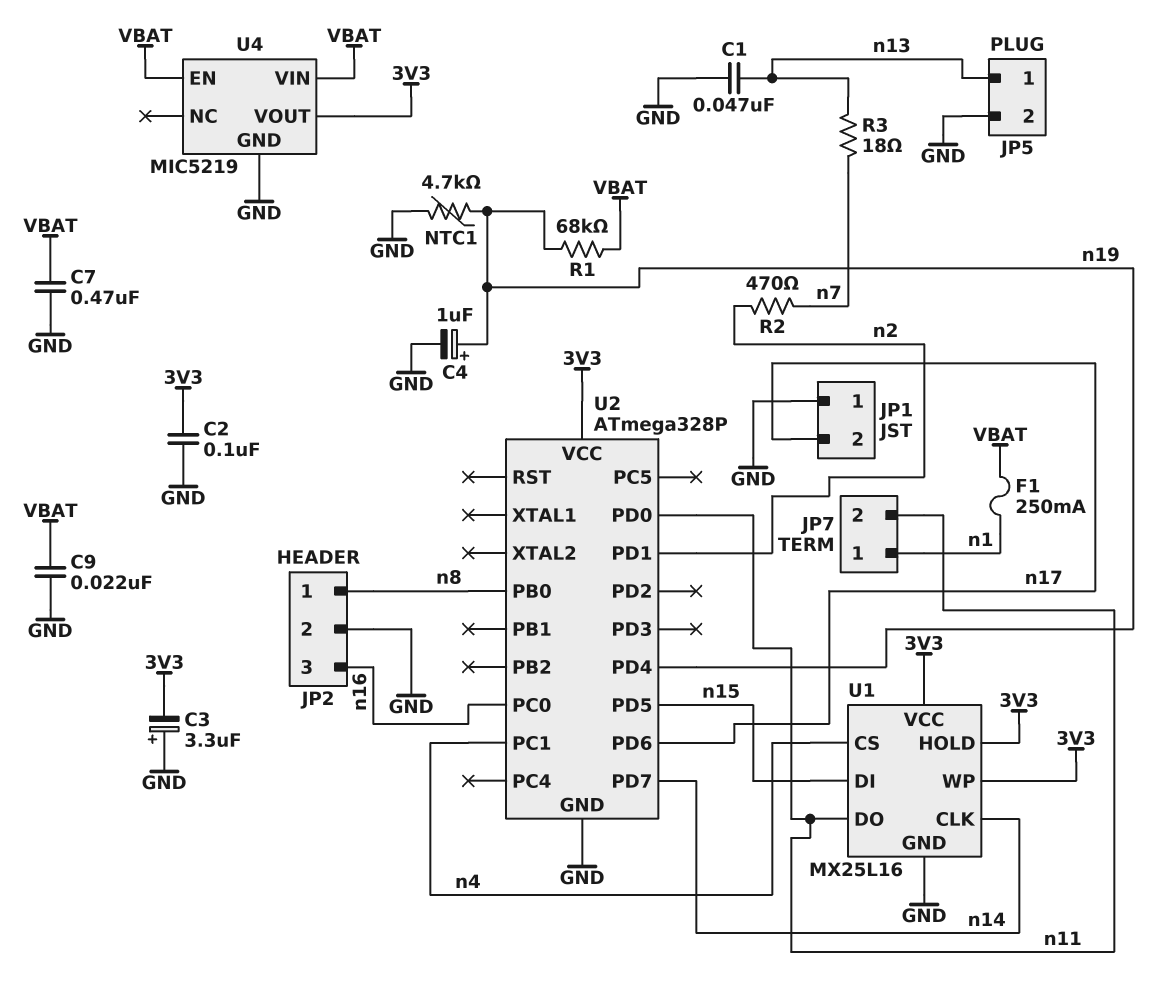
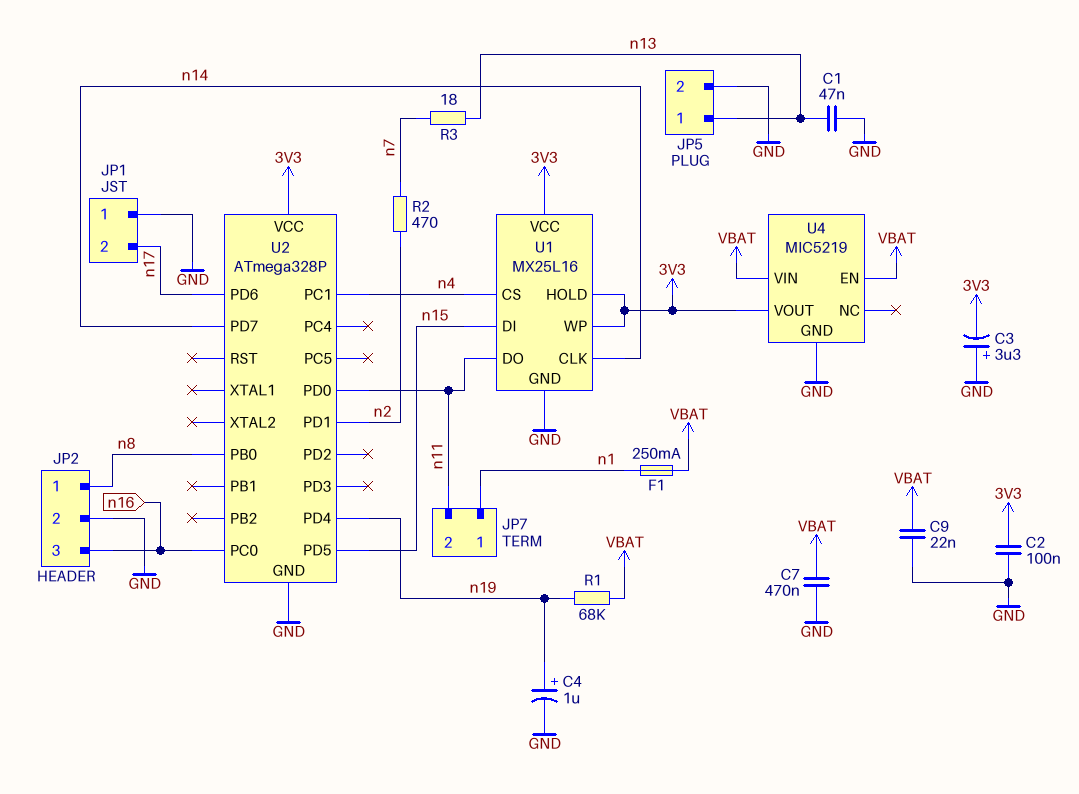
NTC1: 4.7k (GND, n19) -> none

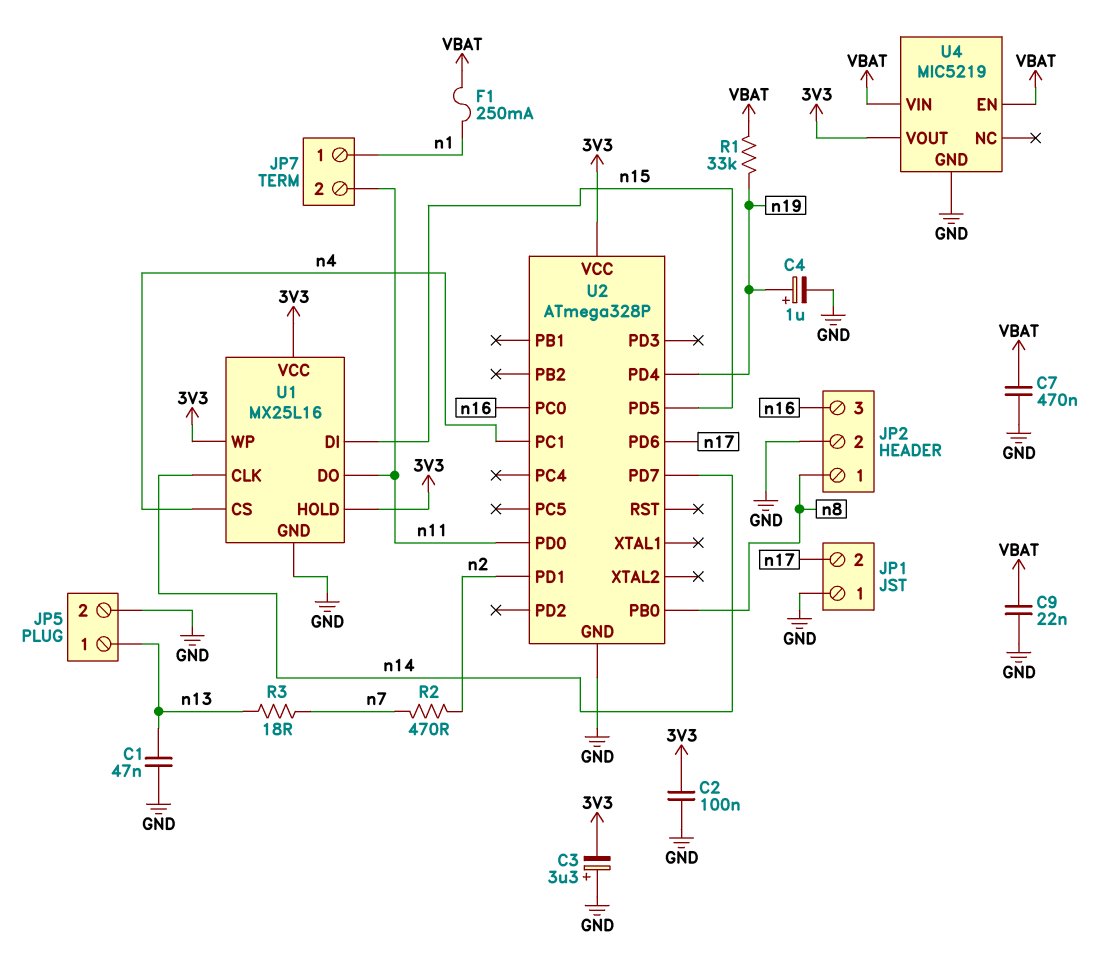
R1: 68k (VBAT, n19) -> 33k (VBAT, n19)

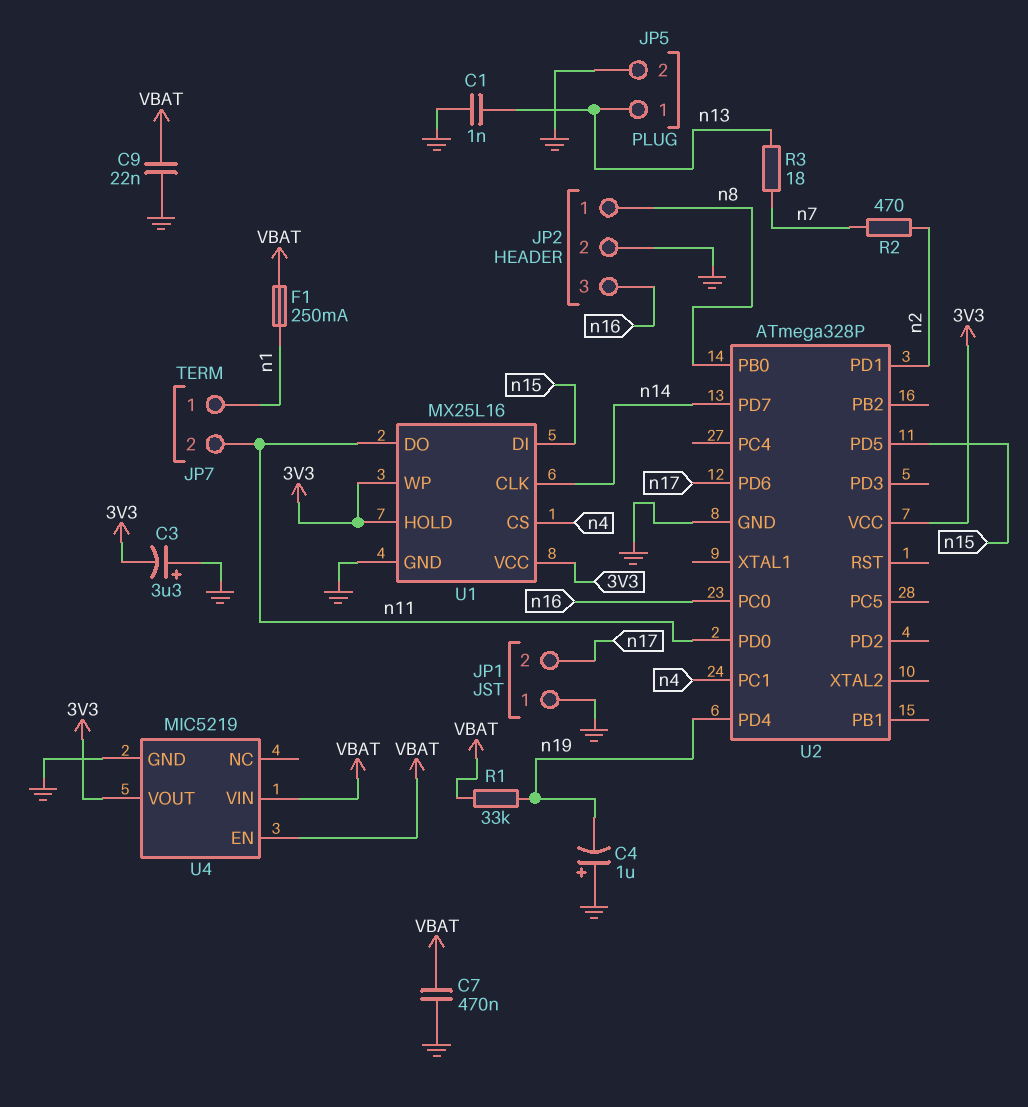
C1: 47nF (GND, n13) -> 1nF (GND, n13)
C2: 100nF (3V3, GND) -> none
C4: 1uF (plus n19, minus GND) -> 1uF (plus GND, minus n19)

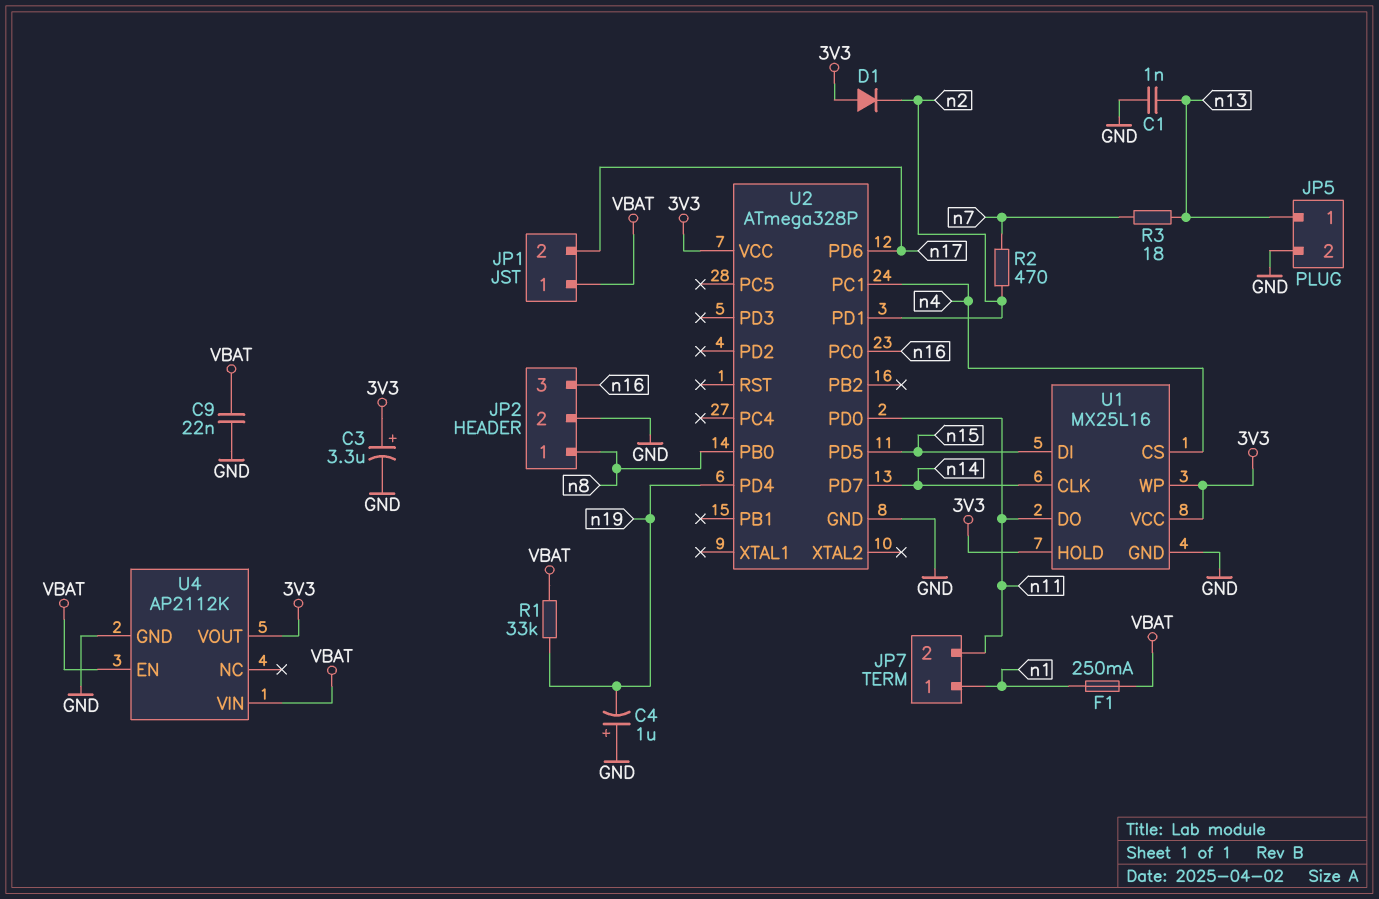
C3: 3.3uF (plus GND, minus 3V3) -> 3.3uF (plus 3V3, minus GND)
C7: 470nF (GND, VBAT) -> none
D1: none -> diode (A 3V3, K n2)
JP1 pin 1: GND -> VBAT
U4: MIC5219 -> AP2112K

